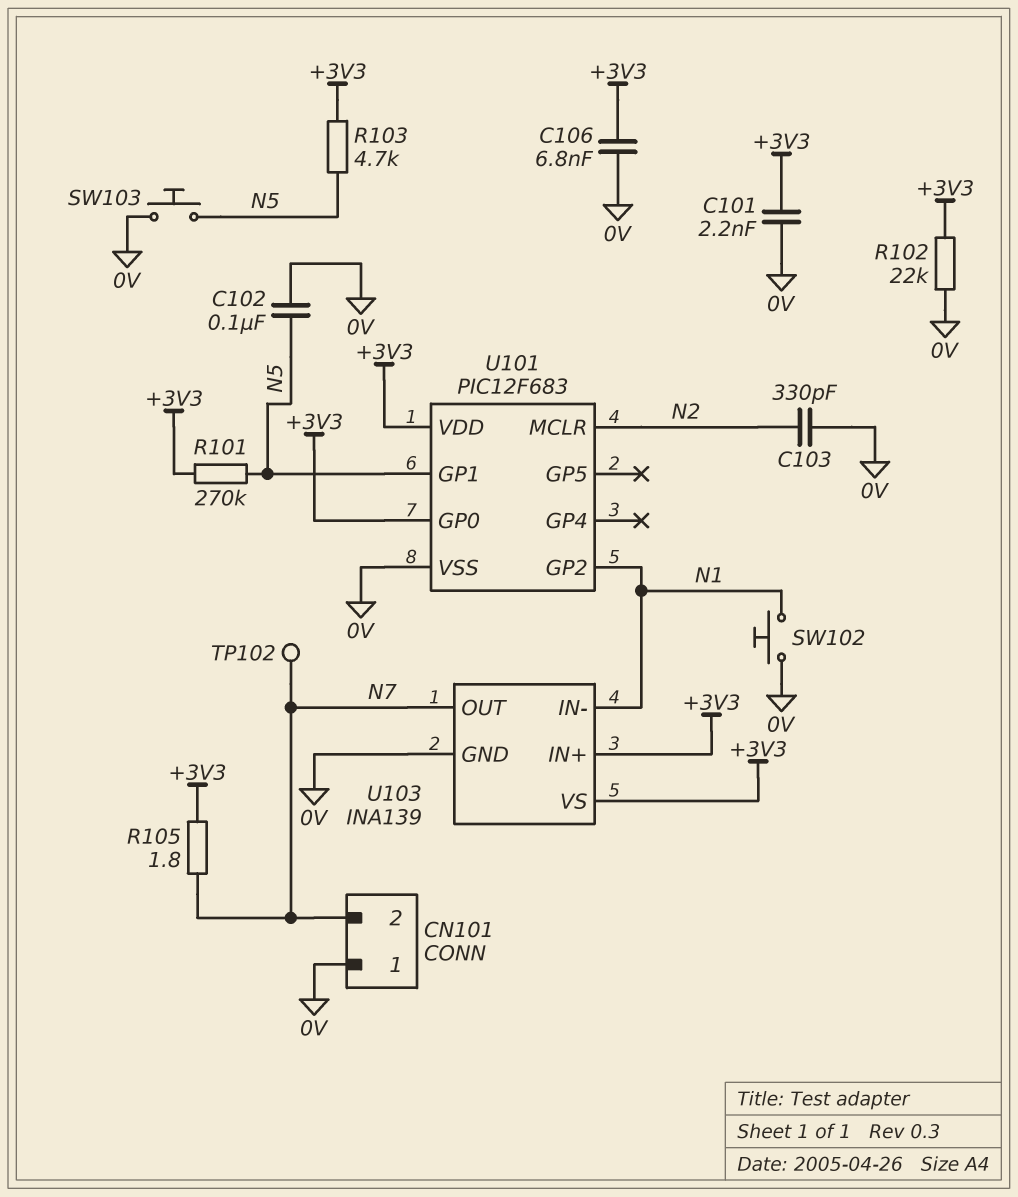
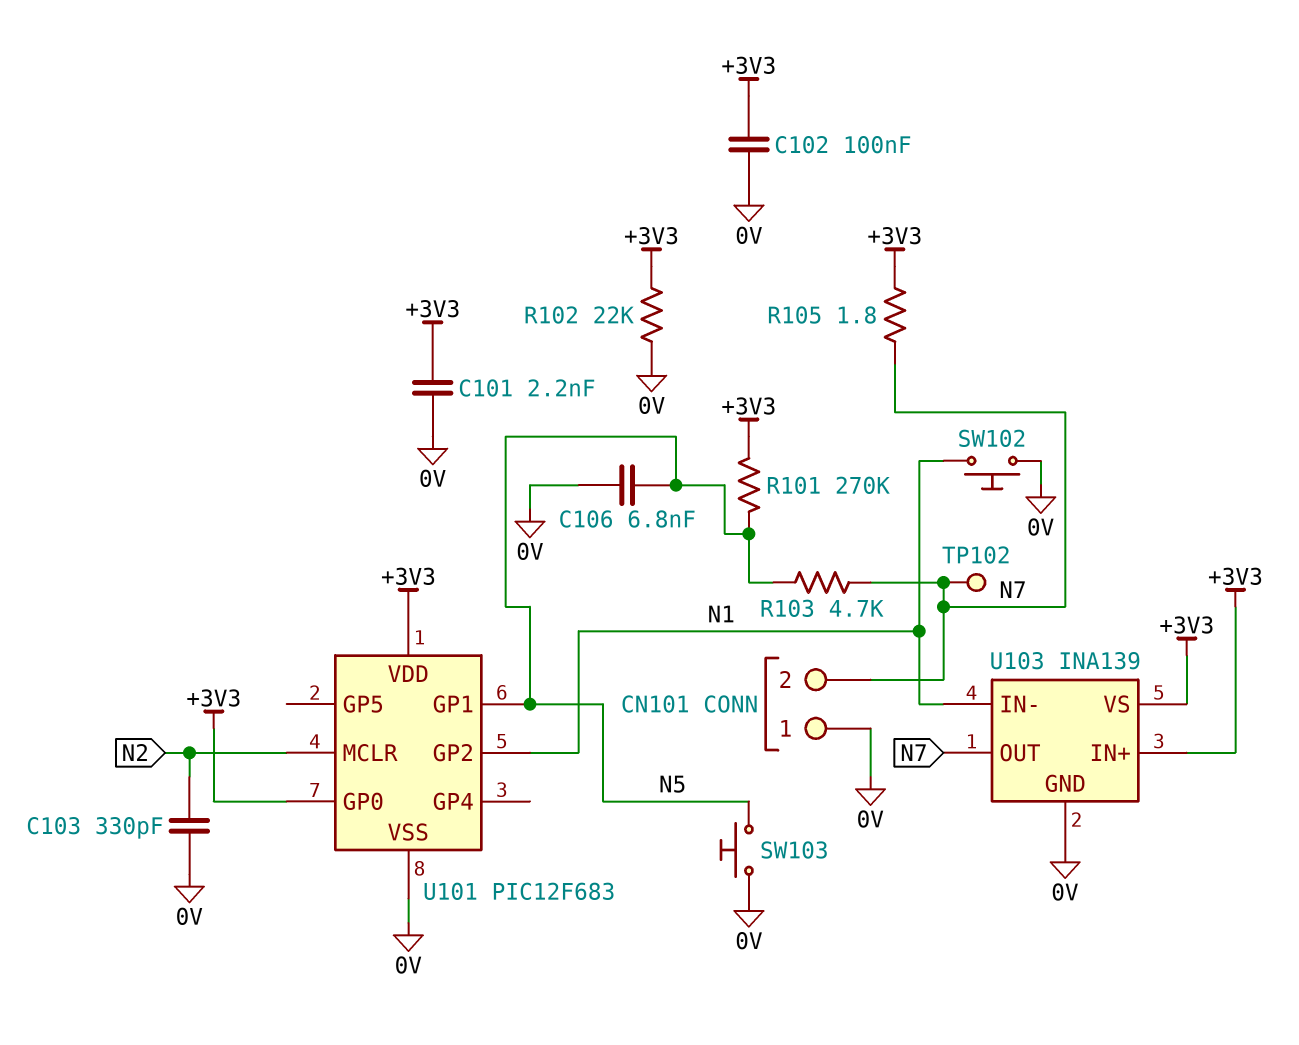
C102: 100nF (0V, N5) -> 100nF (+3V3, 0V)
C106: 6.8nF (+3V3, 0V) -> 6.8nF (0V, N5)
R103: 4.7k (+3V3, N5) -> 4.7k (N5, N7)

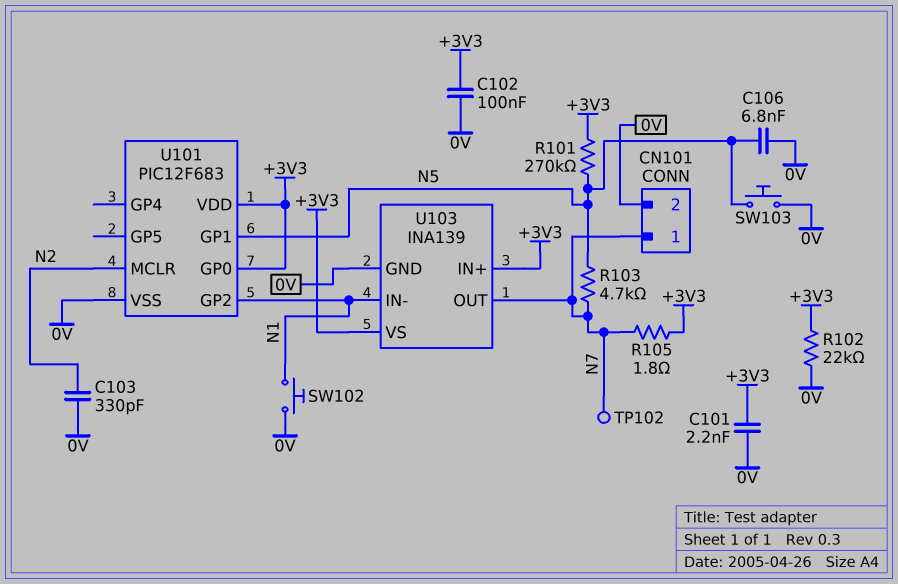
CN101 pin 1: 0V -> N7
CN101 pin 2: N7 -> 0V

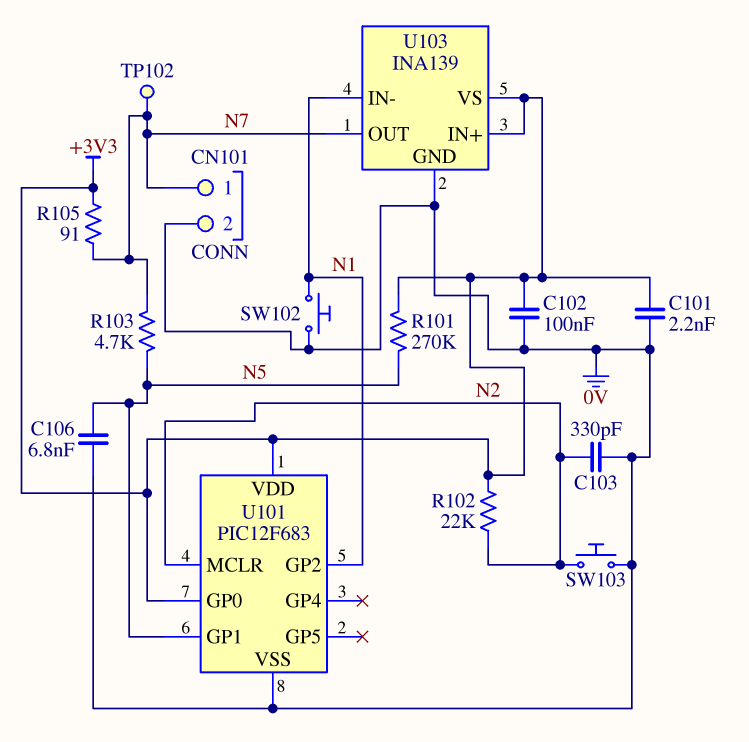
R102: 22k (+3V3, 0V) -> 22k (+3V3, N2)
R105: 1.8 (+3V3, N7) -> 91 (+3V3, N7)
SW103: button (0V, N5) -> button (0V, N2)

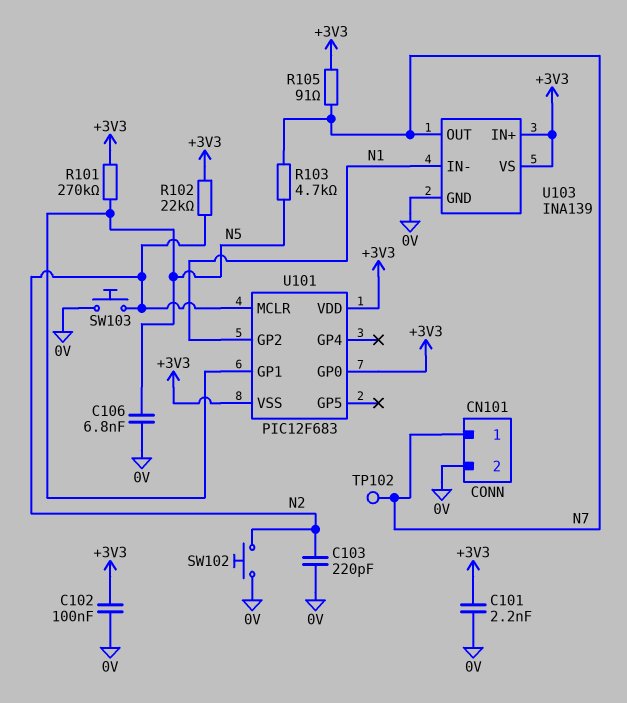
C103: 330pF (0V, N2) -> 220pF (0V, N2)
SW102: button (0V, N1) -> button (0V, N2)
U101 pin VSS: 0V -> +3V3

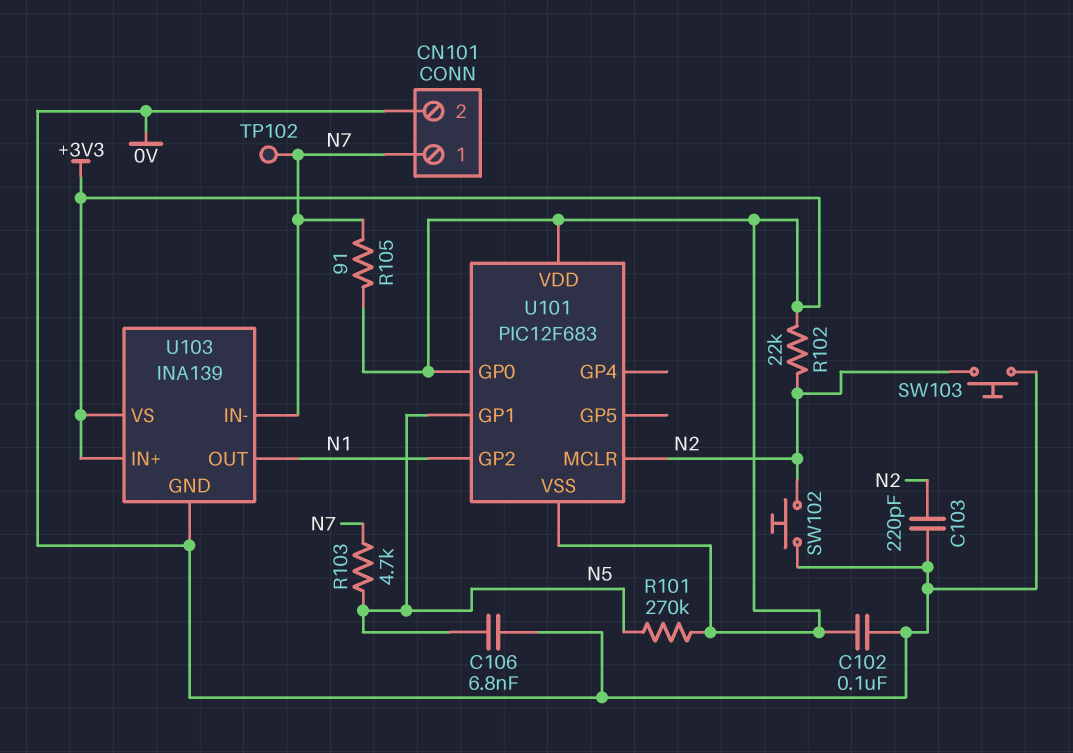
C101: 2.2nF (+3V3, 0V) -> none
U103 pin IN-: N1 -> N7
U103 pin OUT: N7 -> N1

